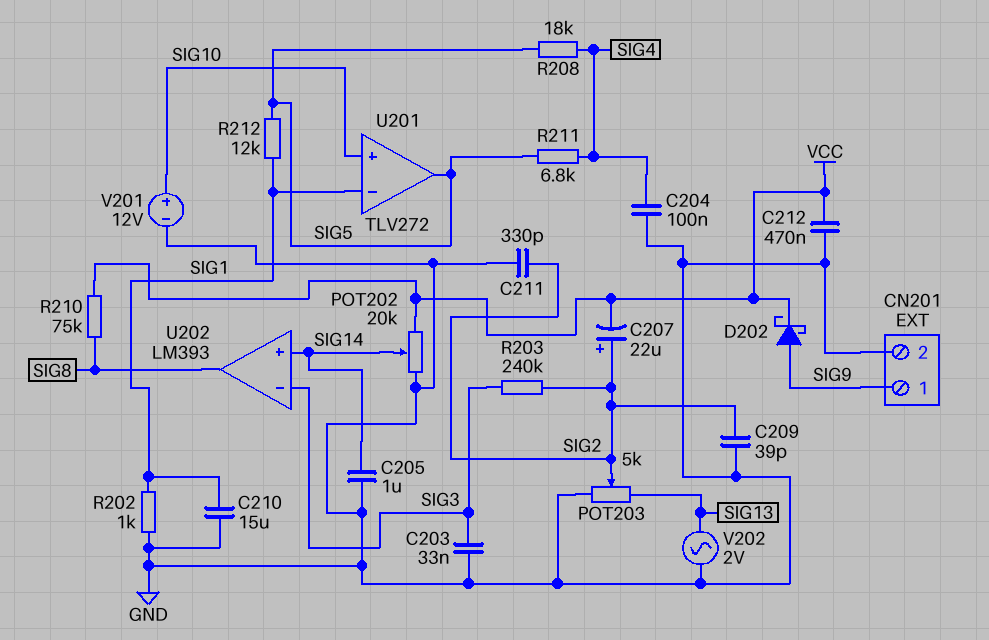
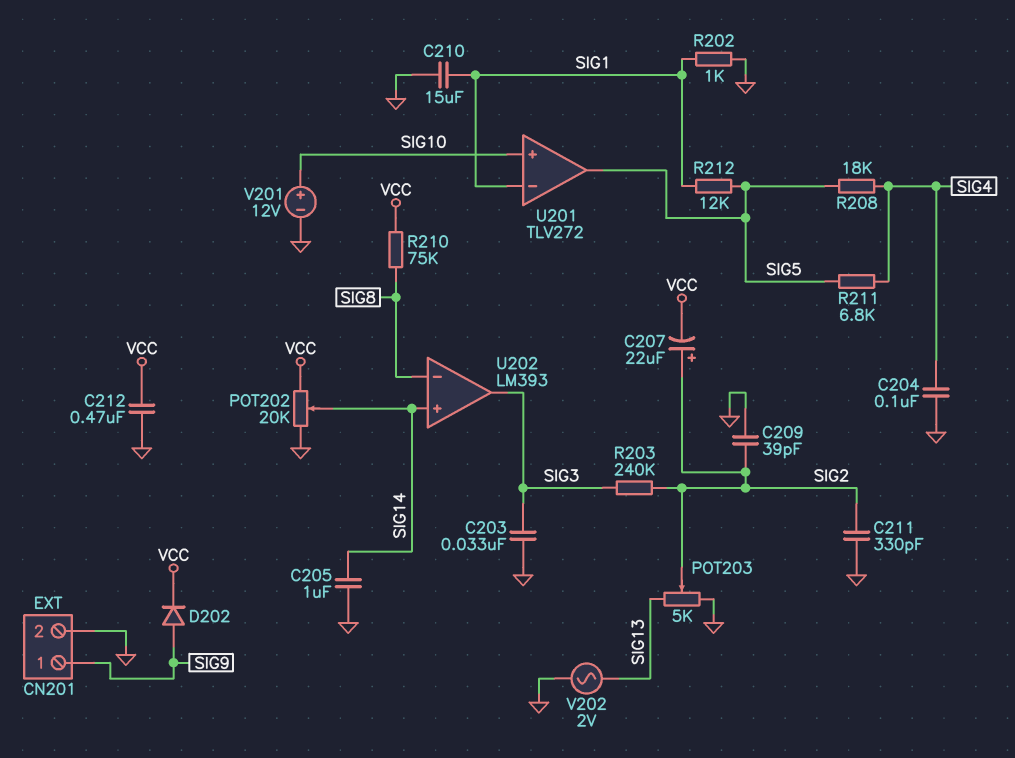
D202: schottky (A SIG9, K VCC) -> diode (A SIG9, K VCC)
U202 pin in-: SIG3 -> SIG8
U202 pin out: SIG8 -> SIG3

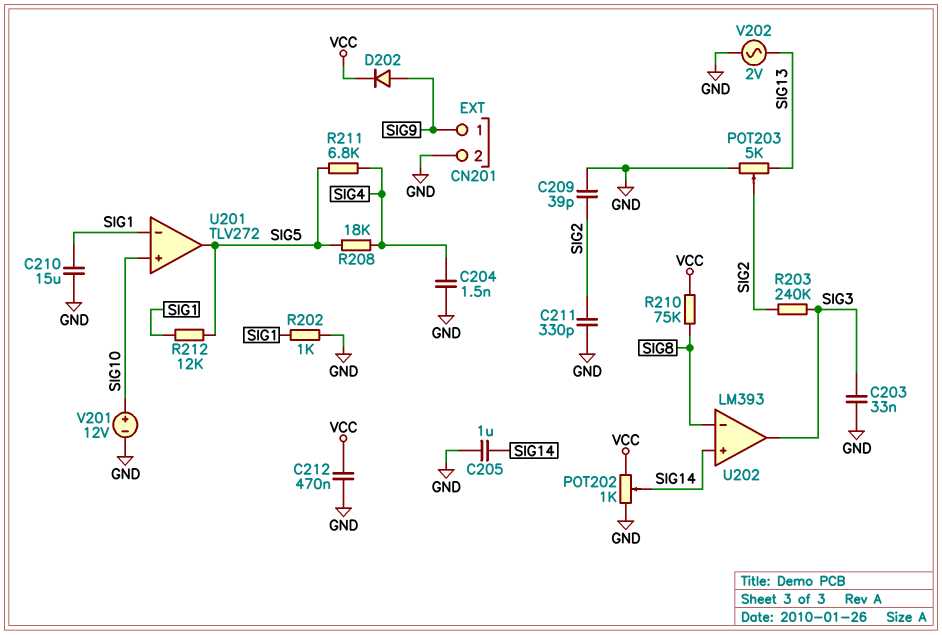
C204: 100nF (GND, SIG4) -> 1.5nF (GND, SIG4)
C207: 22uF (plus SIG2, minus VCC) -> none
POT202: 20k (GND, VCC, wiper SIG14) -> 1k (GND, VCC, wiper SIG14)

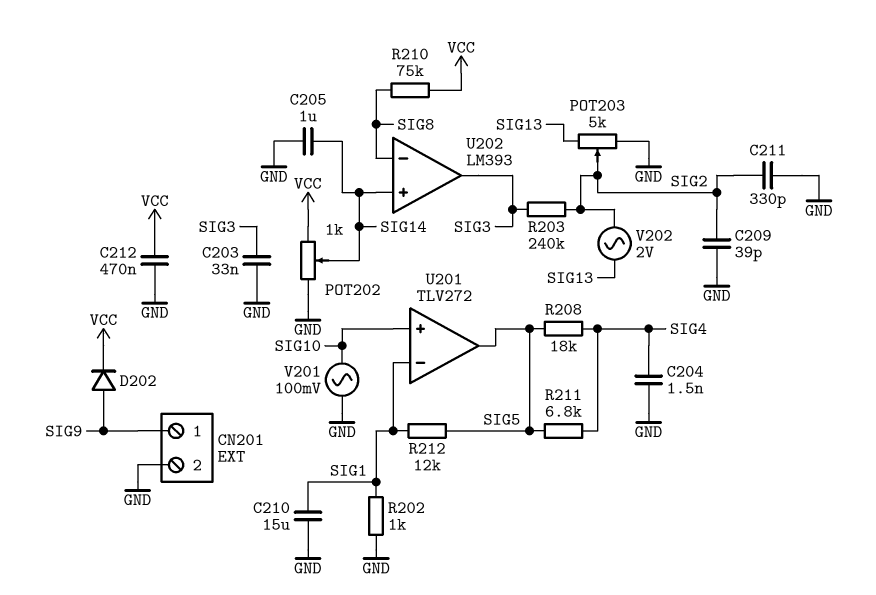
V201: 12V (plus SIG10, minus GND) -> AC 100mV (GND, SIG10)
V202: AC 2V (GND, SIG13) -> AC 2V (SIG2, SIG13)

